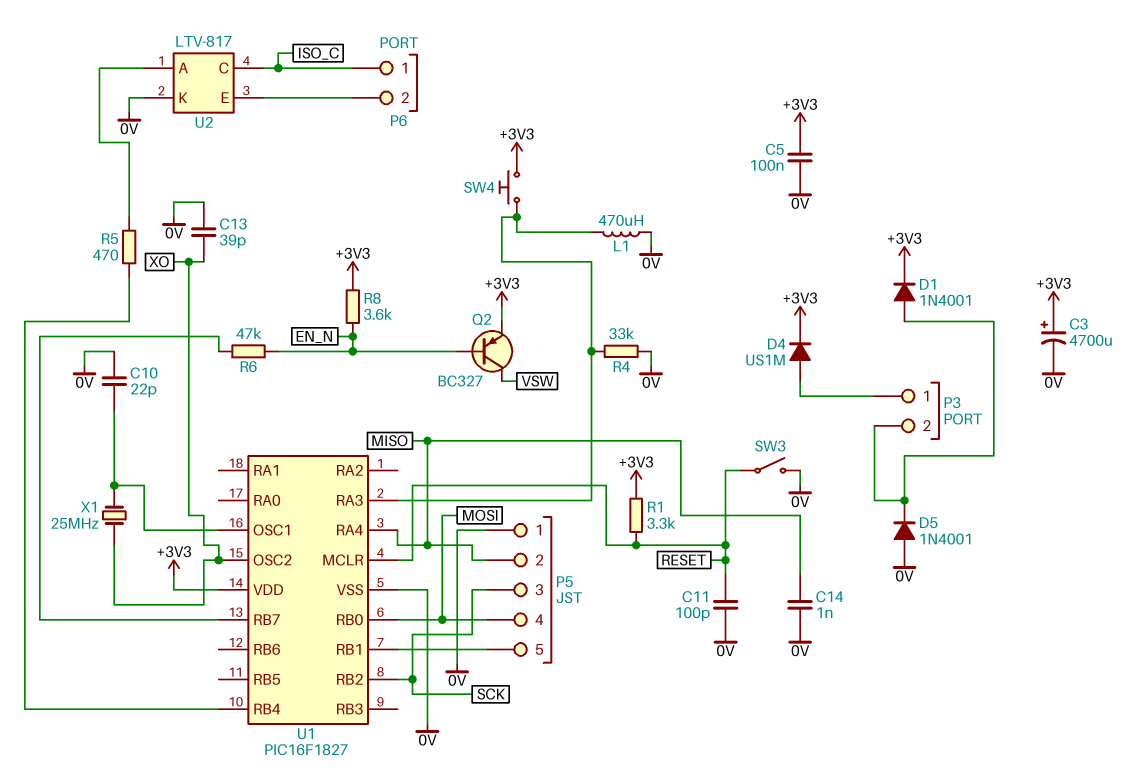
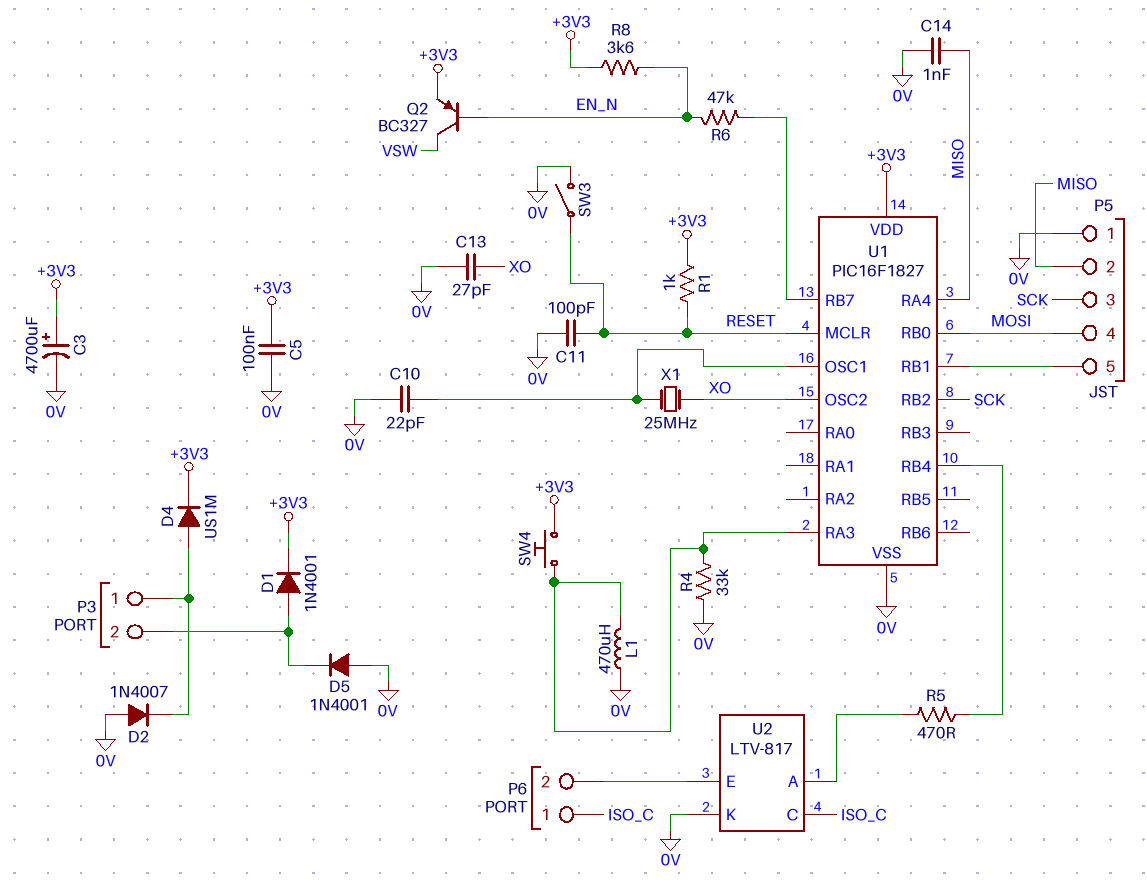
C13: 39pF (0V, XO) -> 27pF (0V, XO)
D2: none -> diode 1N4007 (A 0V, K P3/1)
R1: 3.3k (+3V3, RESET) -> 1k (+3V3, RESET)

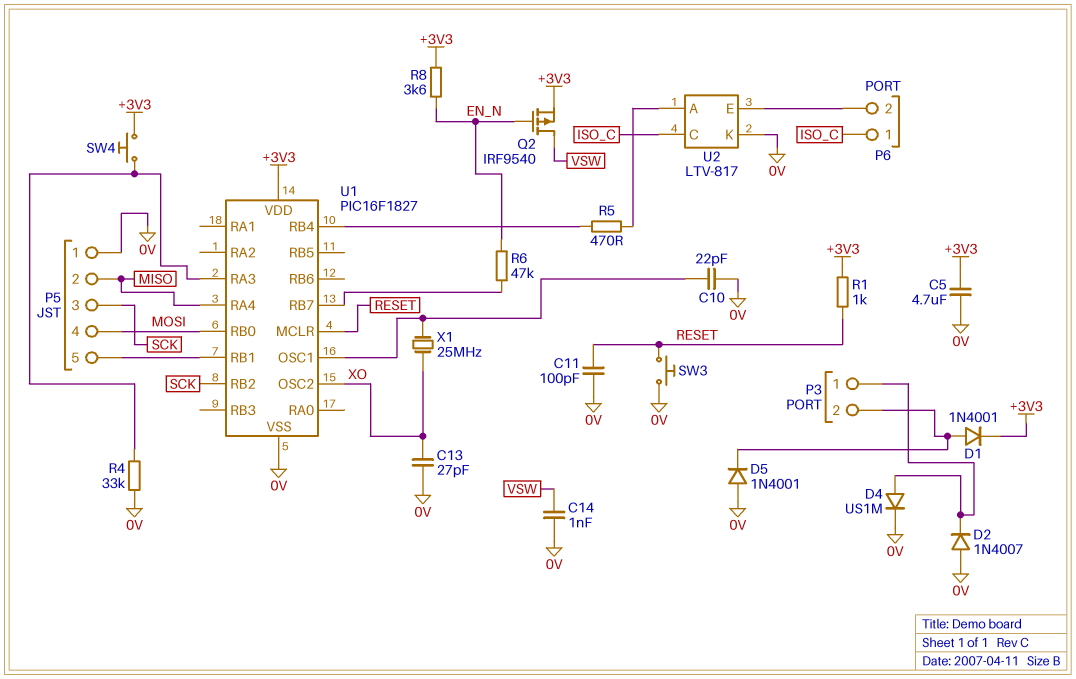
C3: 4700uF (plus +3V3, minus 0V) -> none
C5: 100nF (+3V3, 0V) -> 4.7uF (+3V3, 0V)
C14: 1nF (0V, MISO) -> 1nF (0V, VSW)
D4: diode US1M (A P3/1, K +3V3) -> diode US1M (A P3/1, K 0V)
L1: 470uH (0V, U1/RA3) -> none
Q2: PNP BC327 (B EN_N, C VSW, E +3V3) -> PMOS IRF9540 (G EN_N, D VSW, S +3V3)
SW3: switch (0V, RESET) -> button (0V, RESET)

